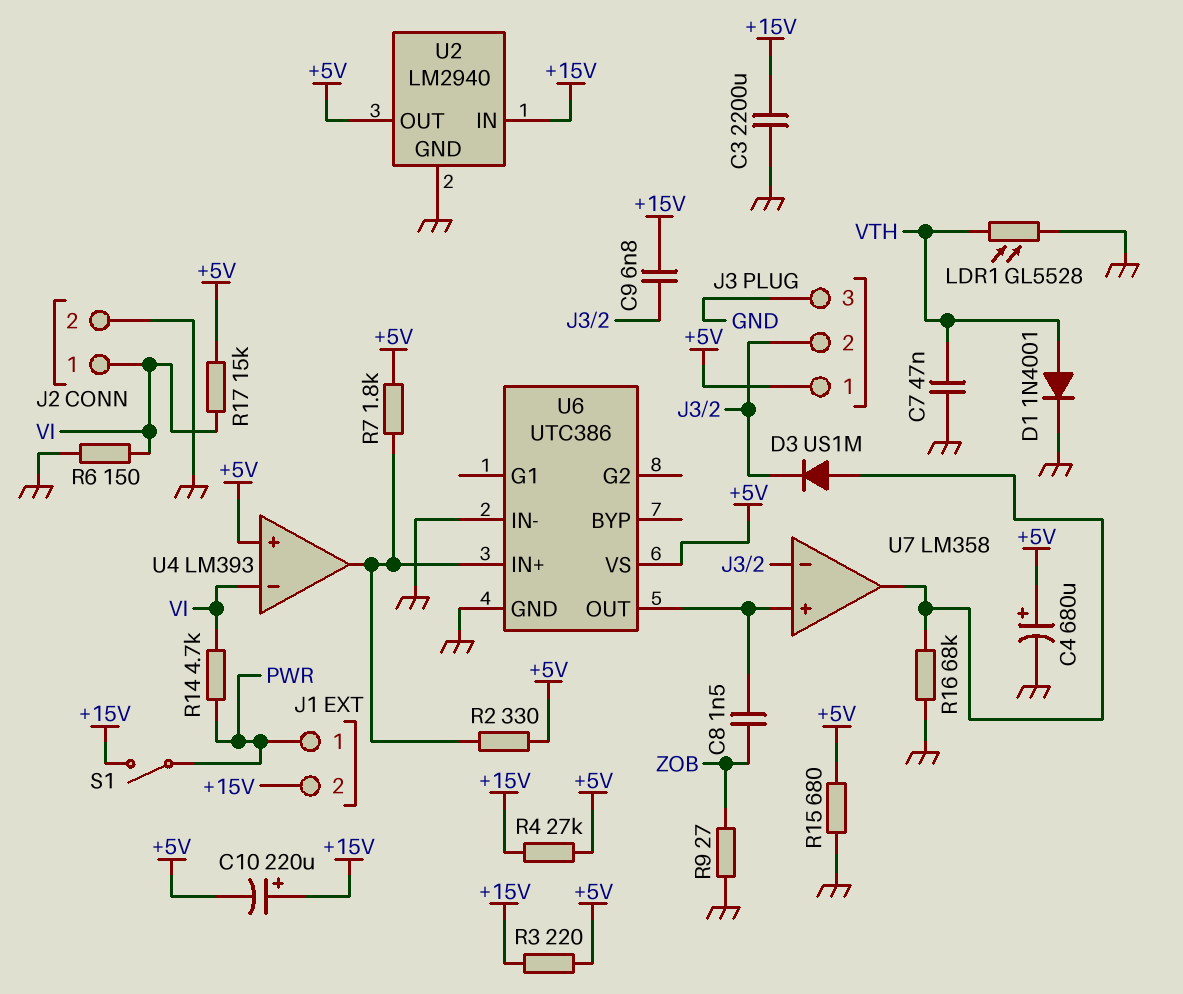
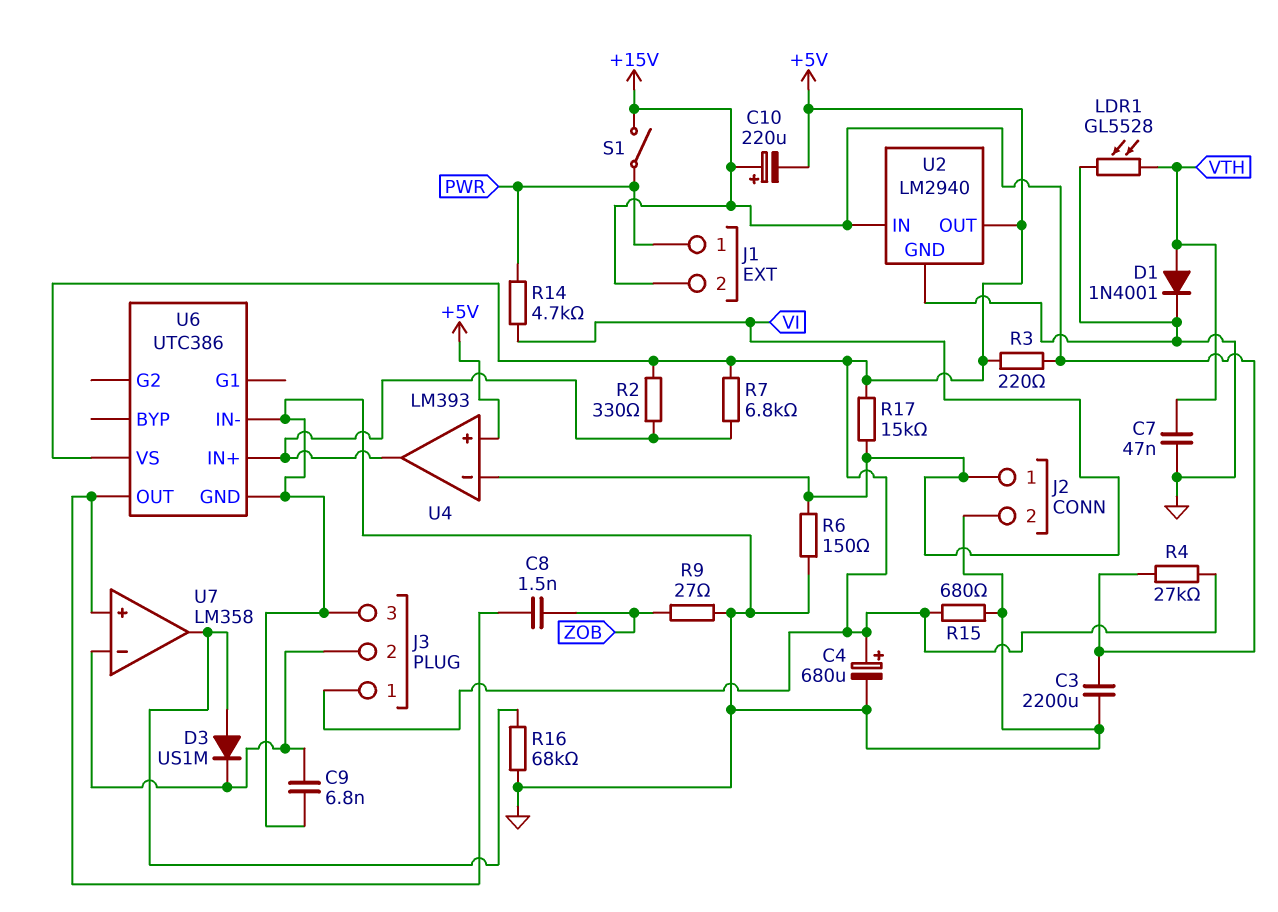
C9: 6.8nF (+15V, J3/2) -> 6.8nF (GND, J3/2)
R7: 1.8k (+5V, U4/out) -> 6.8k (+5V, U4/out)

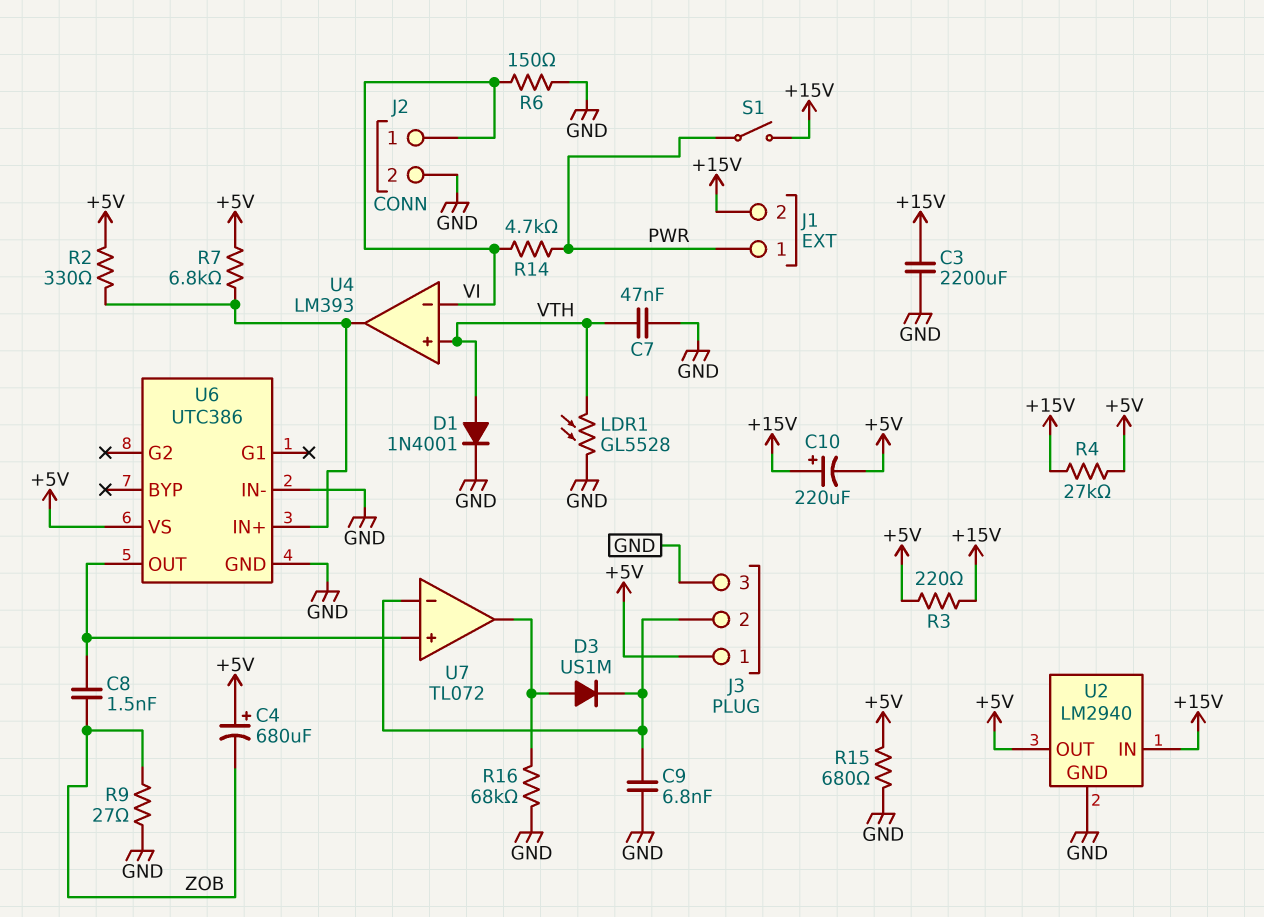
C4: 680uF (plus +5V, minus GND) -> 680uF (plus +5V, minus ZOB)
R17: 15k (+5V, VI) -> none
U4 pin in+: +5V -> VTH
U7: LM358 -> TL072

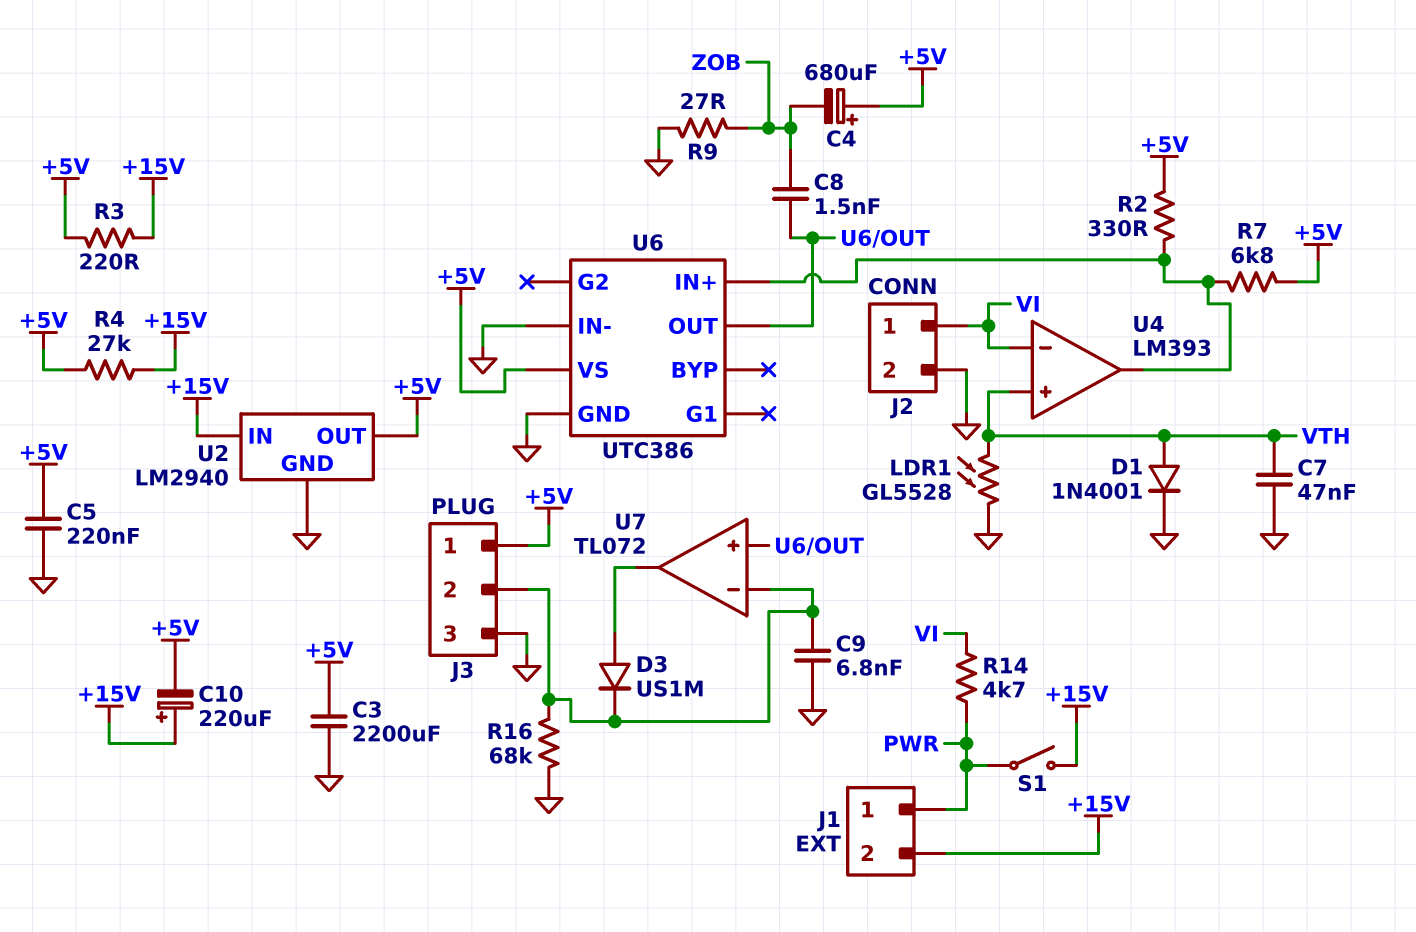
C3: 2200uF (+15V, GND) -> 2200uF (+5V, GND)
C5: none -> 220nF (+5V, GND)
R6: 150 (GND, VI) -> none
R15: 680 (+5V, GND) -> none
R16: 68k (GND, U7/out) -> 68k (GND, J3/2)

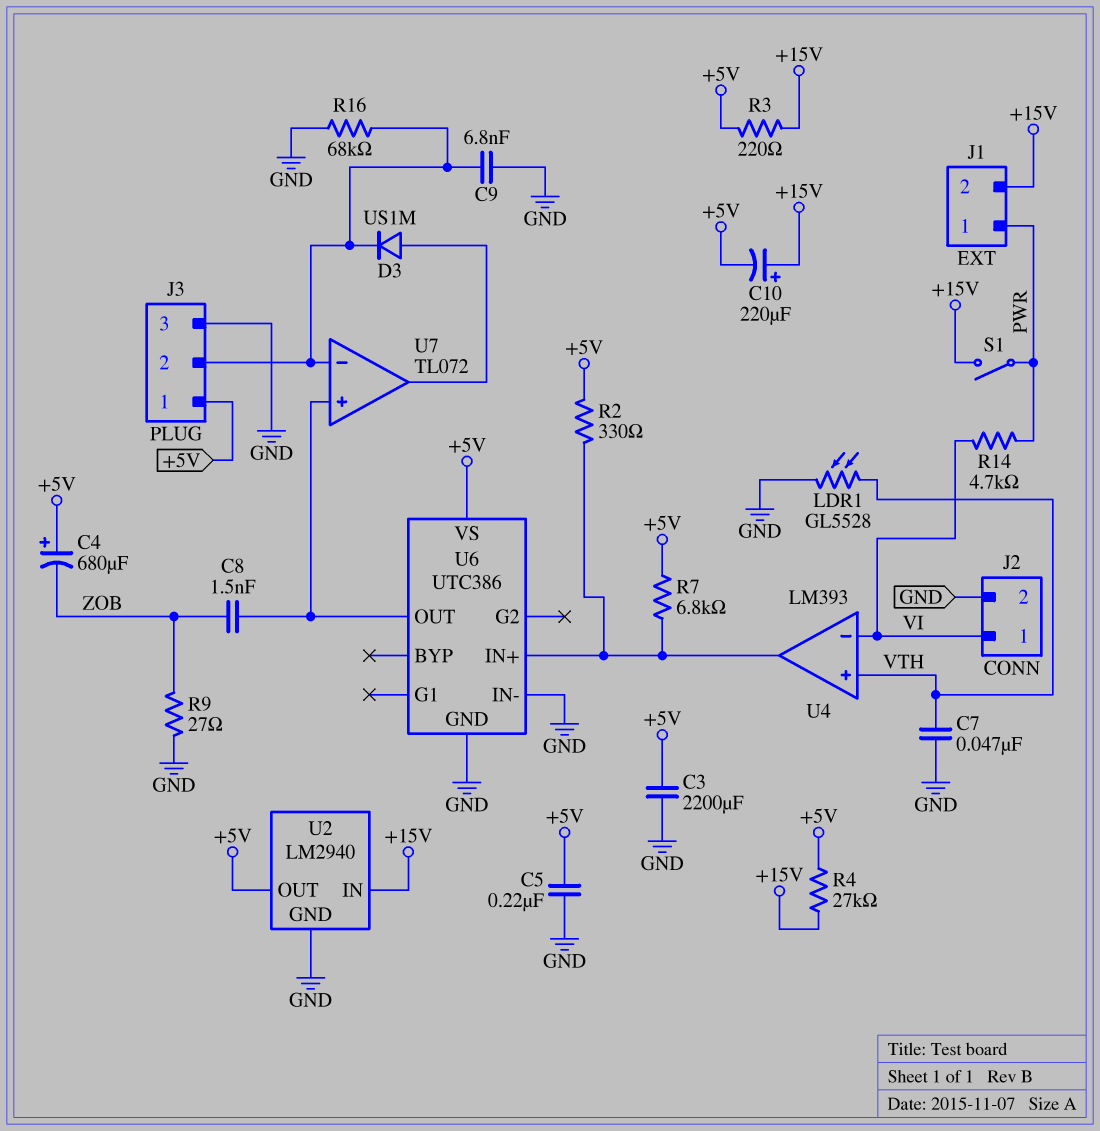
D1: diode 1N4001 (A VTH, K GND) -> none

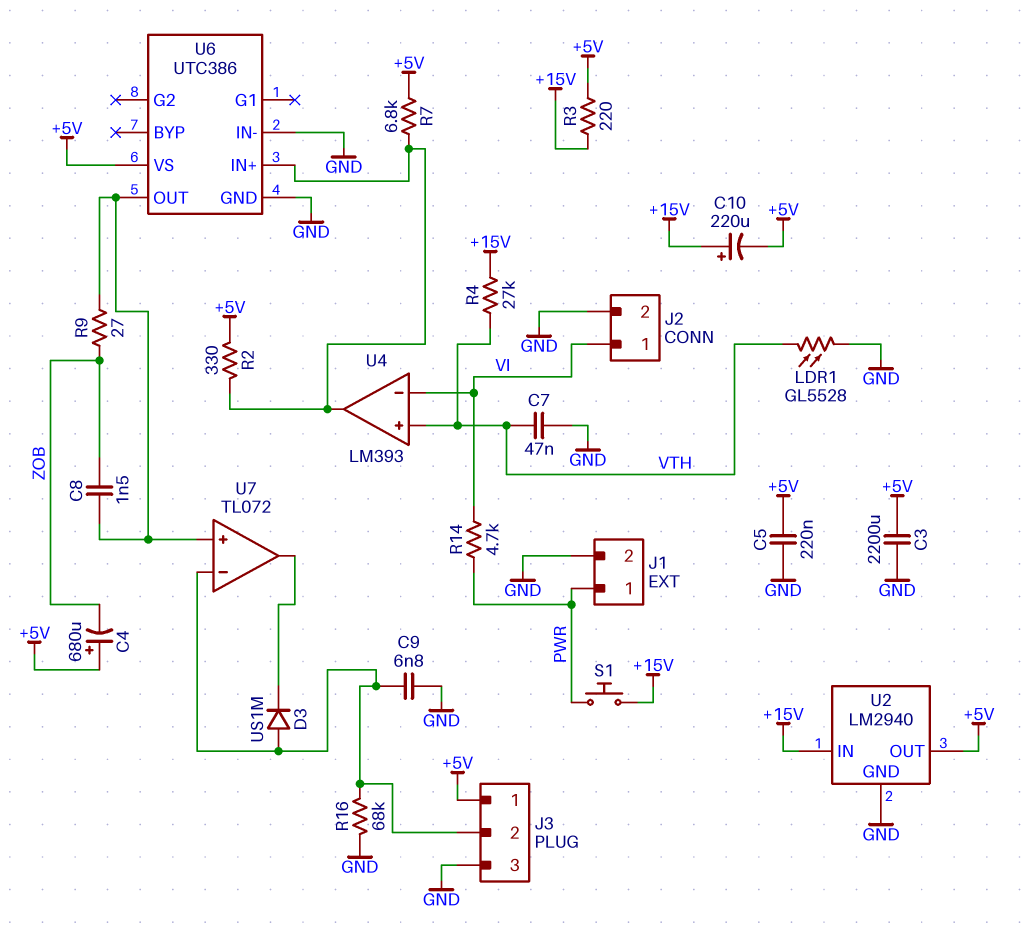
D3: diode US1M (A U7/out, K J3/2) -> diode US1M (A J3/2, K U7/out)
J1 pin 2: +15V -> GND
R4: 27k (+5V, +15V) -> 27k (+15V, VTH)
R9: 27 (GND, ZOB) -> 27 (U6/OUT, ZOB)
S1: switch (+15V, PWR) -> button (+15V, PWR)

